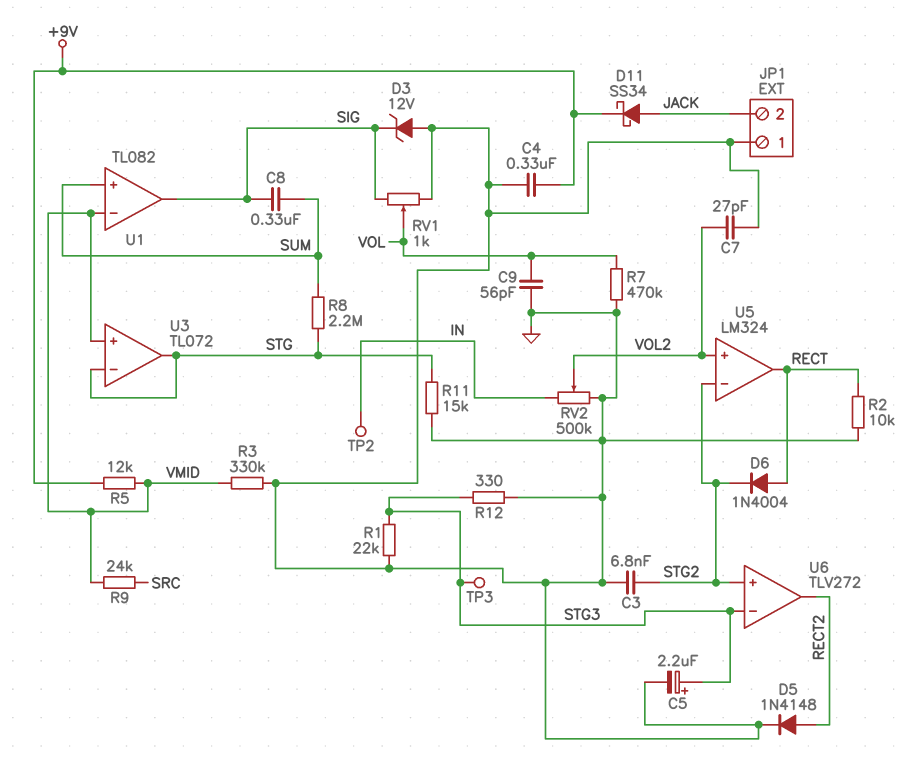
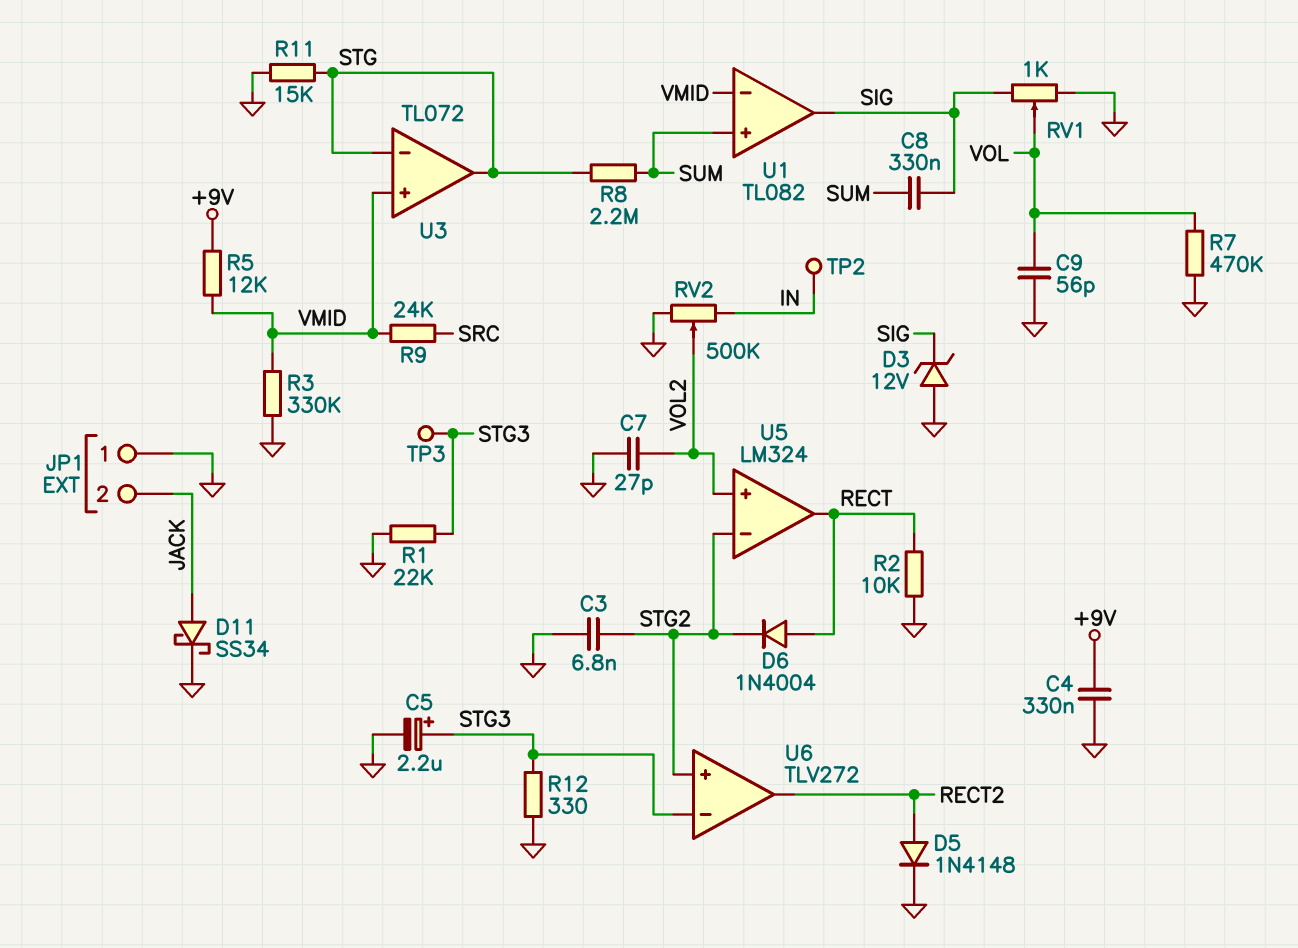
D11: schottky SS34 (A JACK, K +9V) -> schottky SS34 (A JACK, K GND)

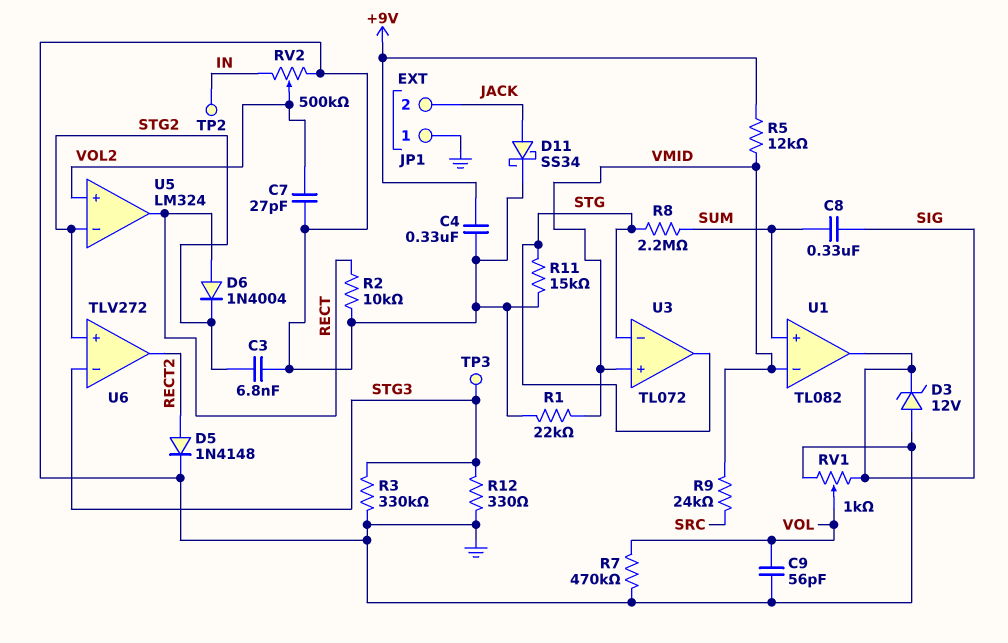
C5: 2.2uF (plus STG3, minus GND) -> none
R1: 22k (GND, STG3) -> 22k (GND, VMID)
R3: 330k (GND, VMID) -> 330k (GND, STG3)

